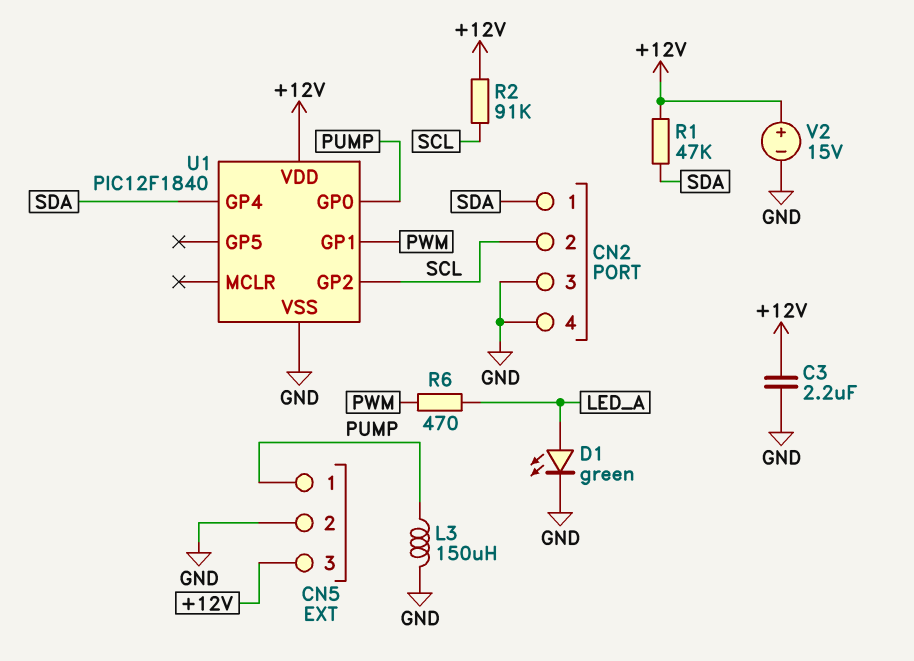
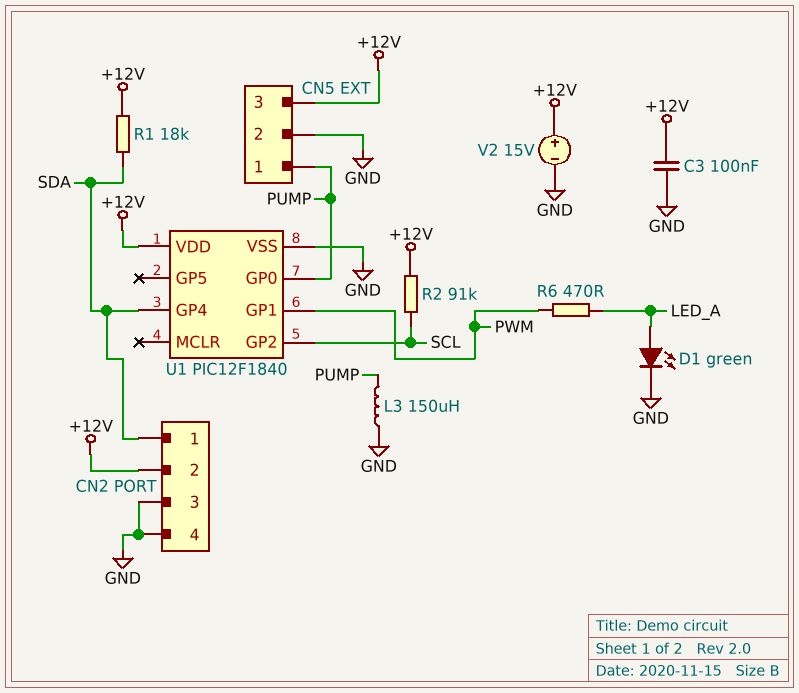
C3: 2.2uF (+12V, GND) -> 100nF (+12V, GND)
CN2 pin 2: SCL -> +12V
R1: 47k (+12V, SDA) -> 18k (+12V, SDA)

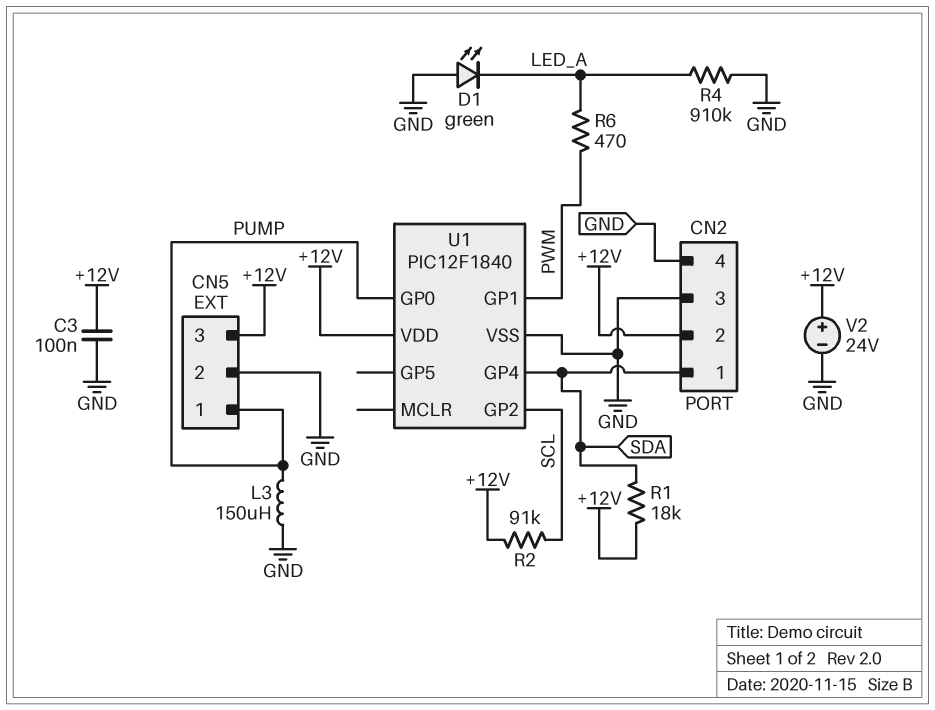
D1: LED green (A LED_A, K GND) -> LED green (A GND, K LED_A)
R4: none -> 910k (GND, LED_A)
V2: 15V (plus +12V, minus GND) -> 24V (plus +12V, minus GND)

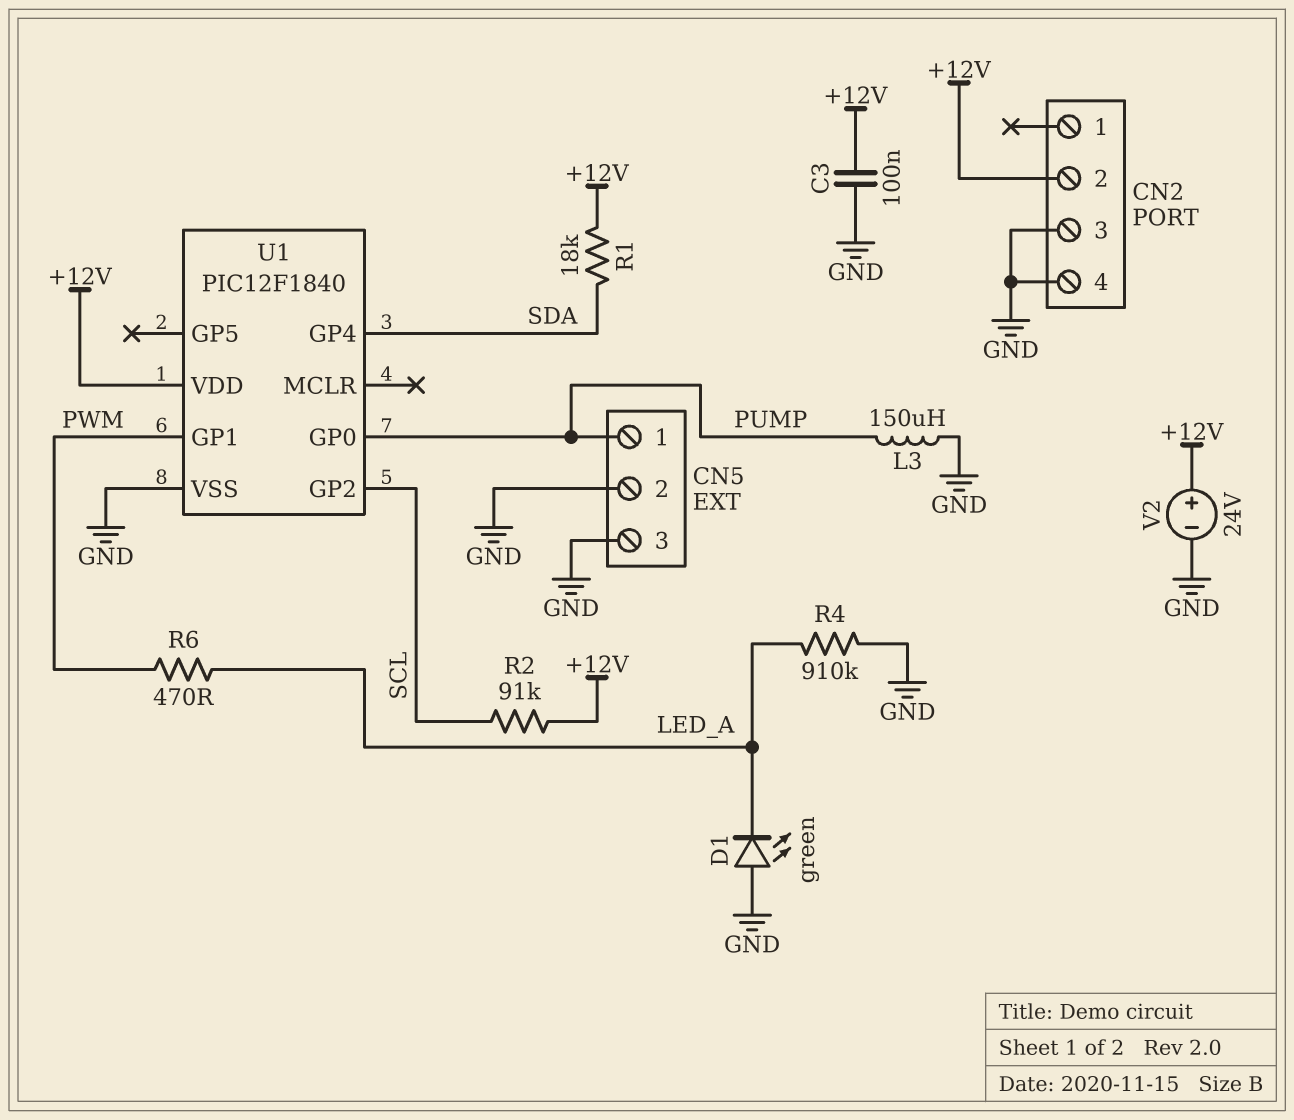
CN2 pin 1: SDA -> none
CN5 pin 3: +12V -> GND

